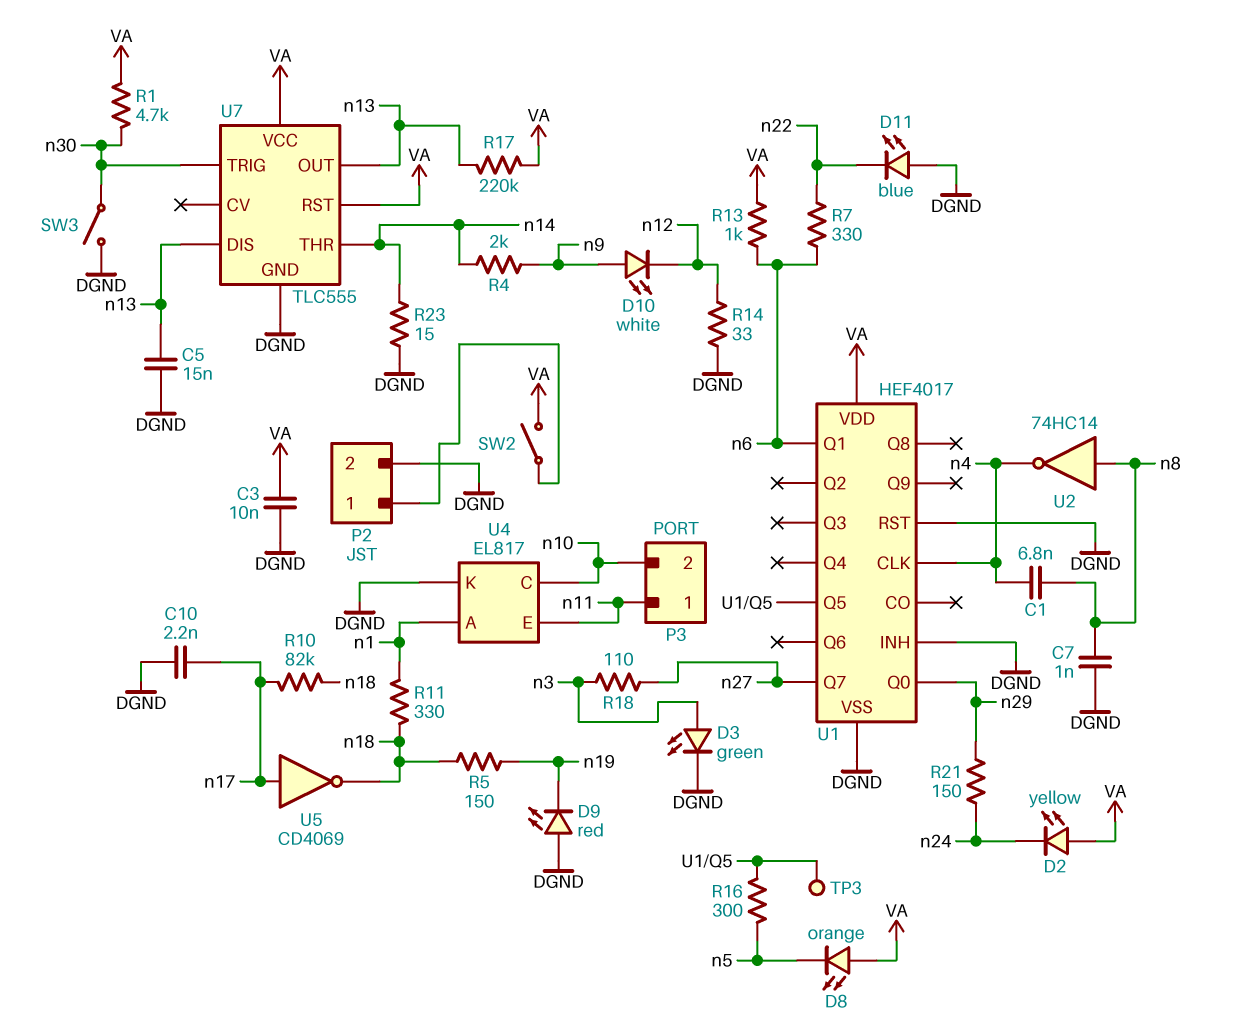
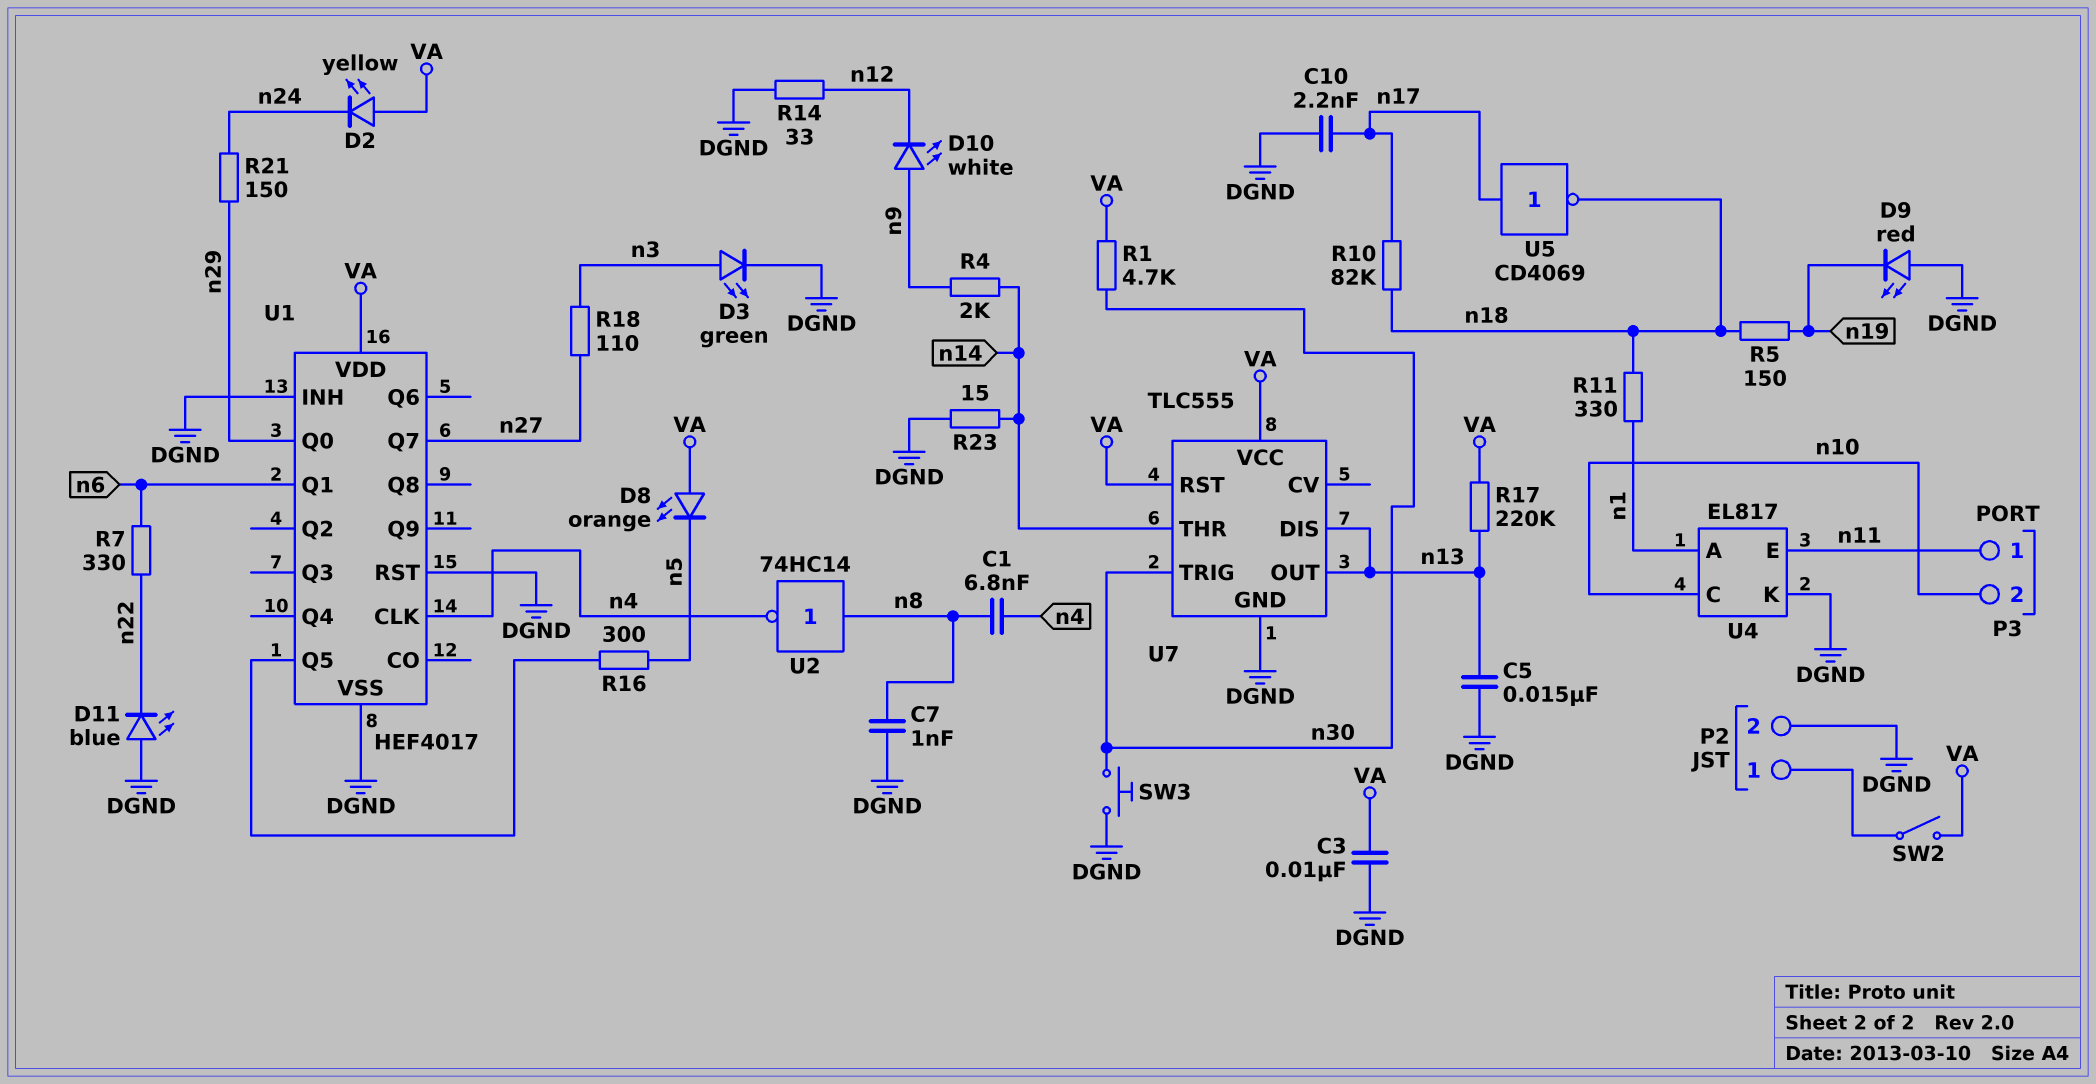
R13: 1k (VA, n6) -> none
SW3: switch (DGND, n30) -> button (DGND, n30)
TP3: test point (U1/Q5) -> none

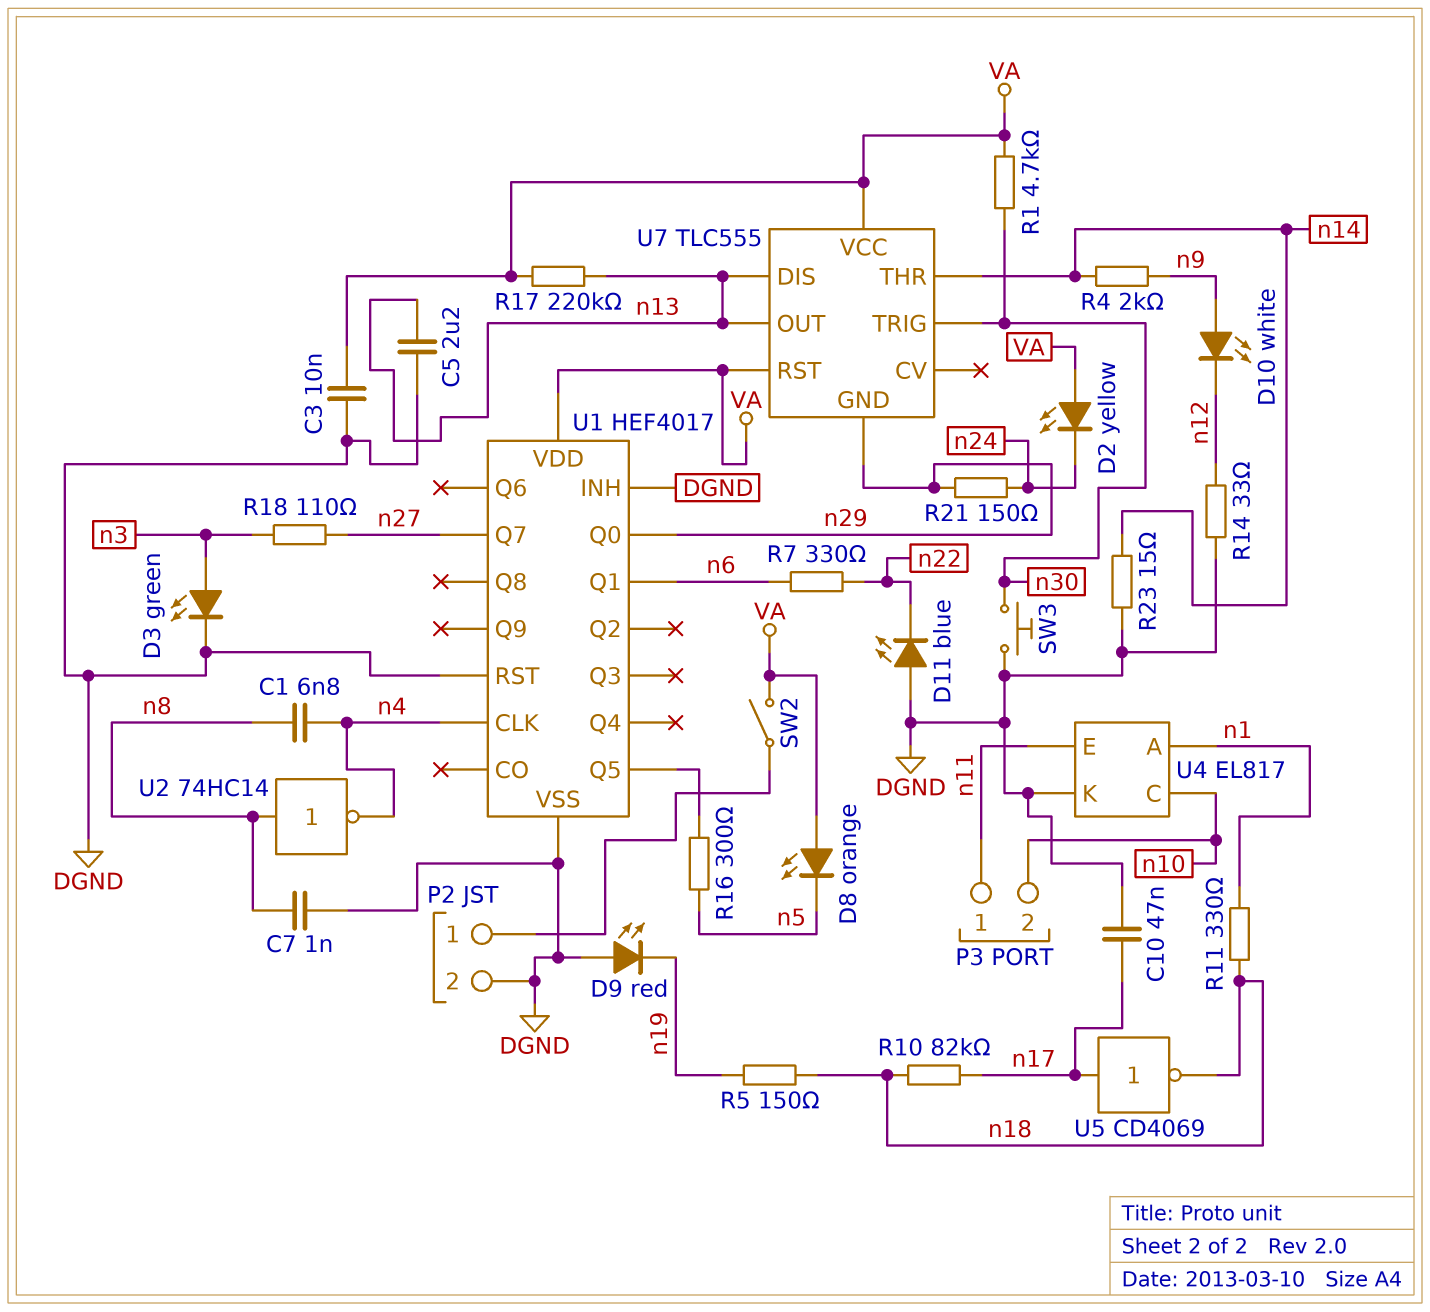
C5: 15nF (DGND, n13) -> 2.2uF (DGND, n13)
C10: 2.2nF (DGND, n17) -> 47nF (DGND, n17)
U7 pin GND: DGND -> n29

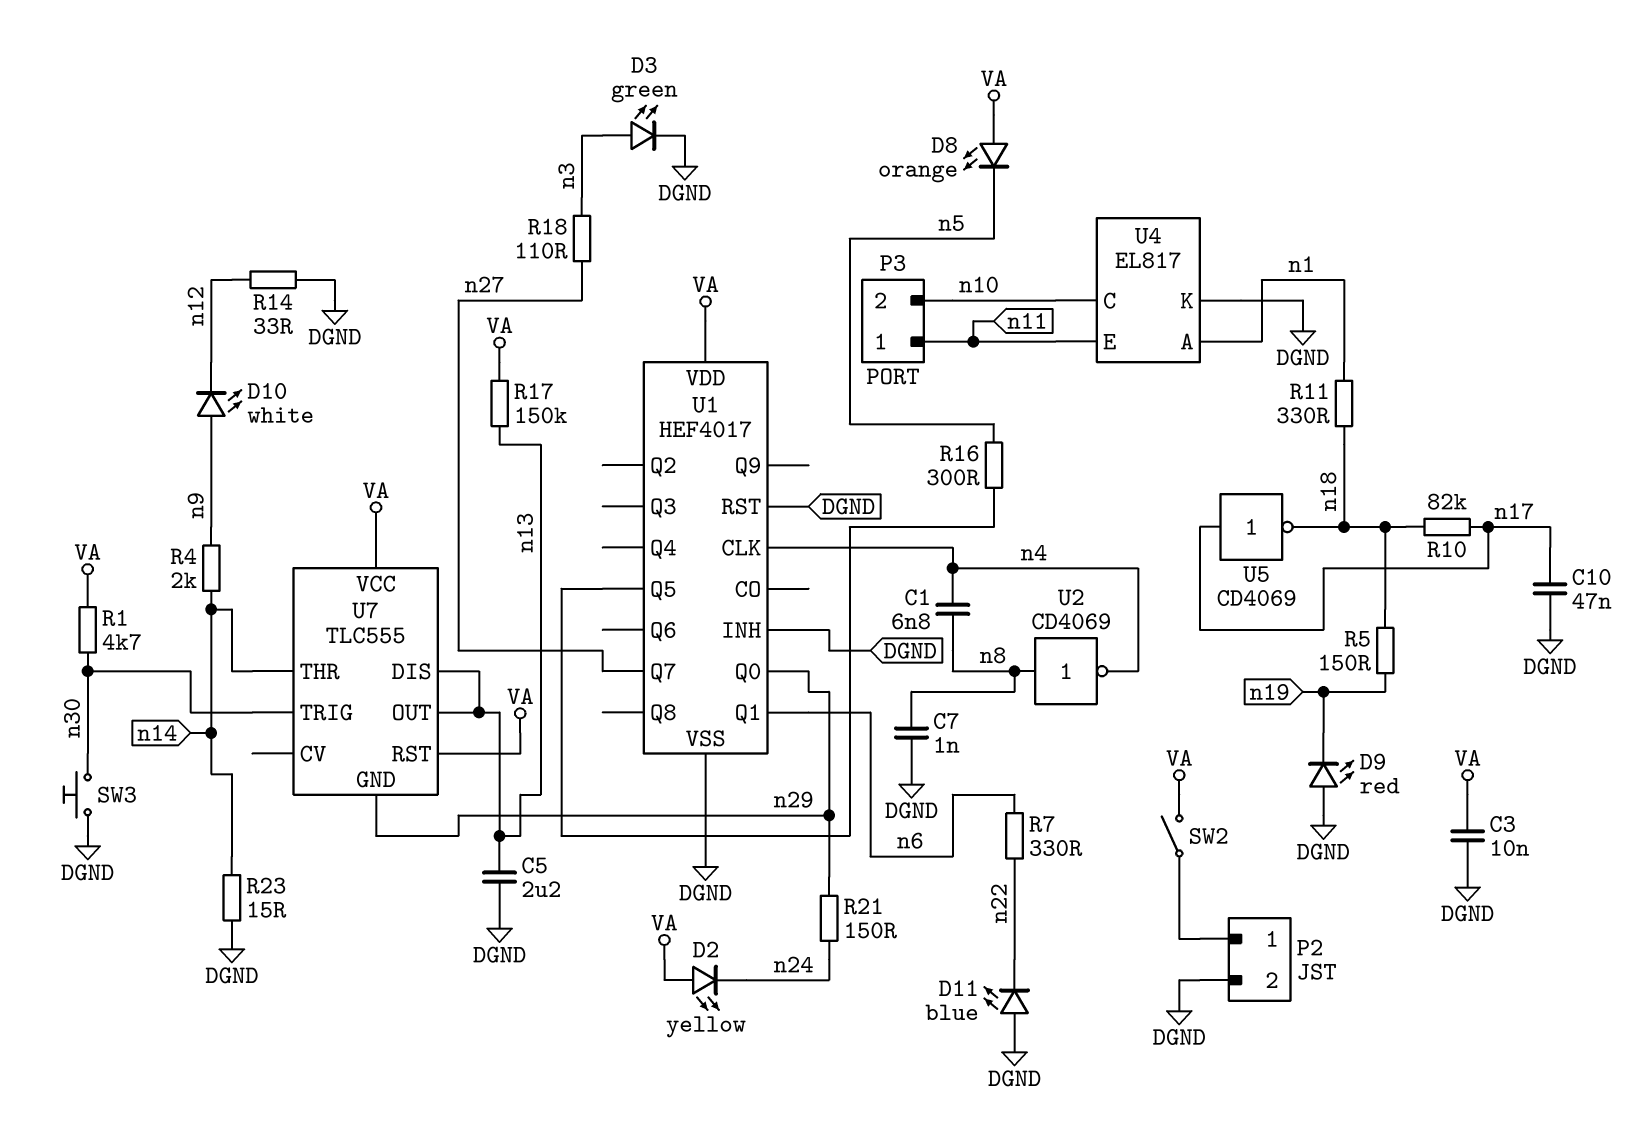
R17: 220k (VA, n13) -> 150k (VA, n13)
U2: NOT 74HC14 (in n8, out n4) -> NOT CD4069 (in n8, out n4)

